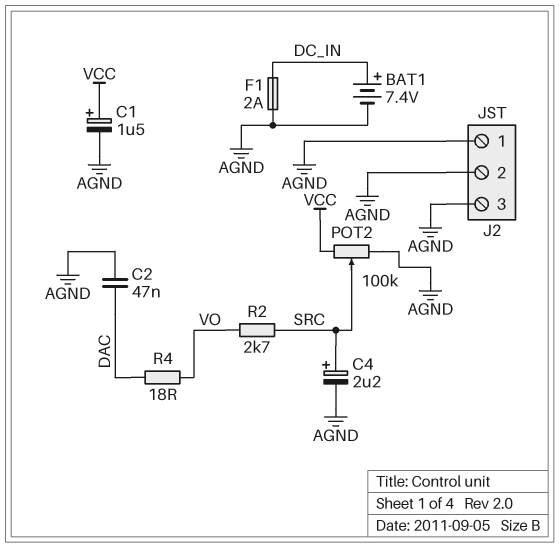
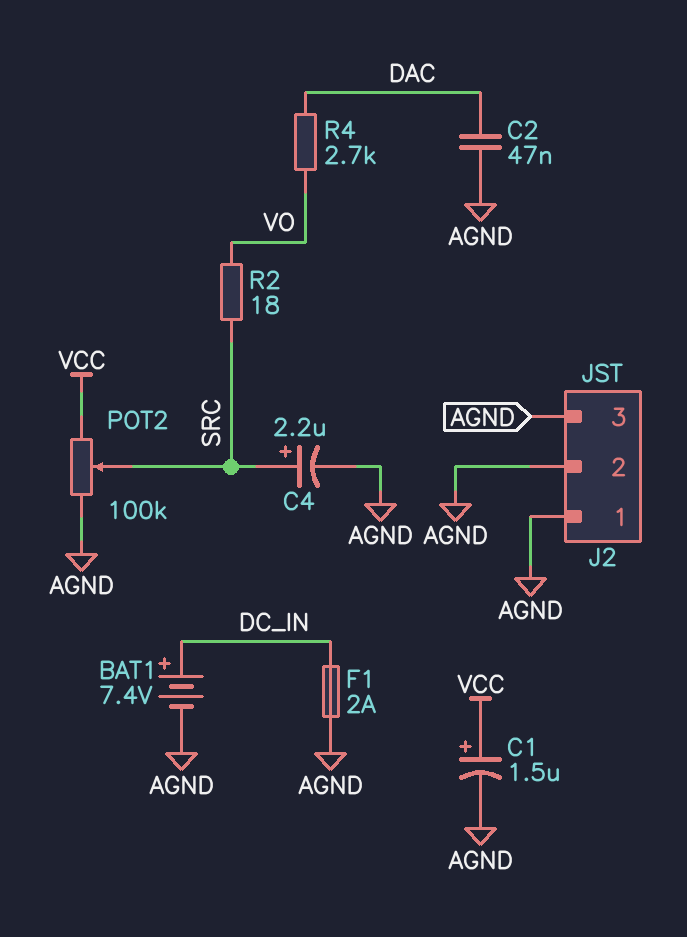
R2: 2.7k (SRC, VO) -> 18 (SRC, VO)
R4: 18 (DAC, VO) -> 2.7k (DAC, VO)

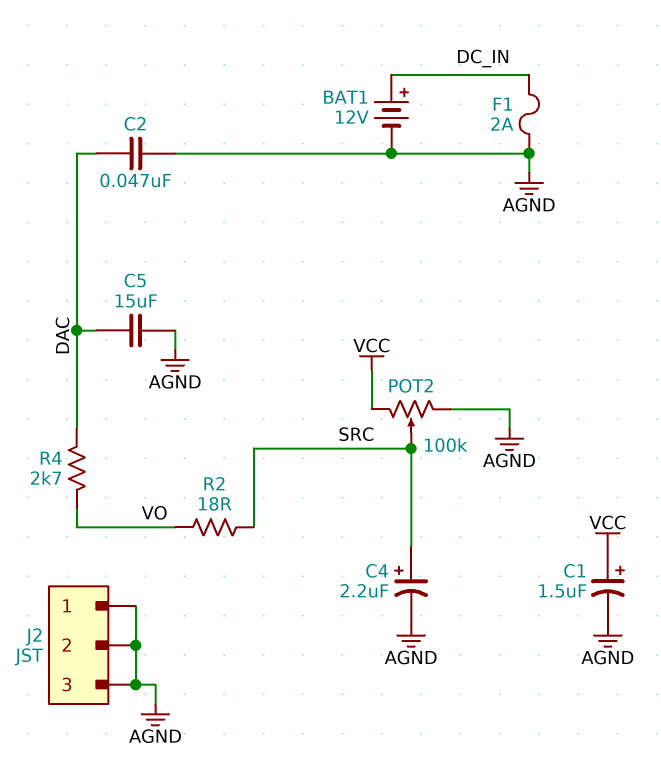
BAT1: 7.4V (plus DC_IN, minus AGND) -> 12V (plus DC_IN, minus AGND)
C5: none -> 15uF (AGND, DAC)

